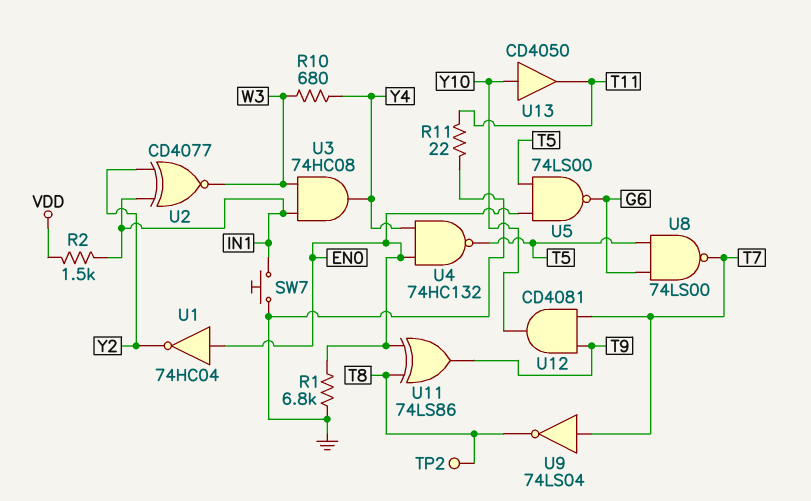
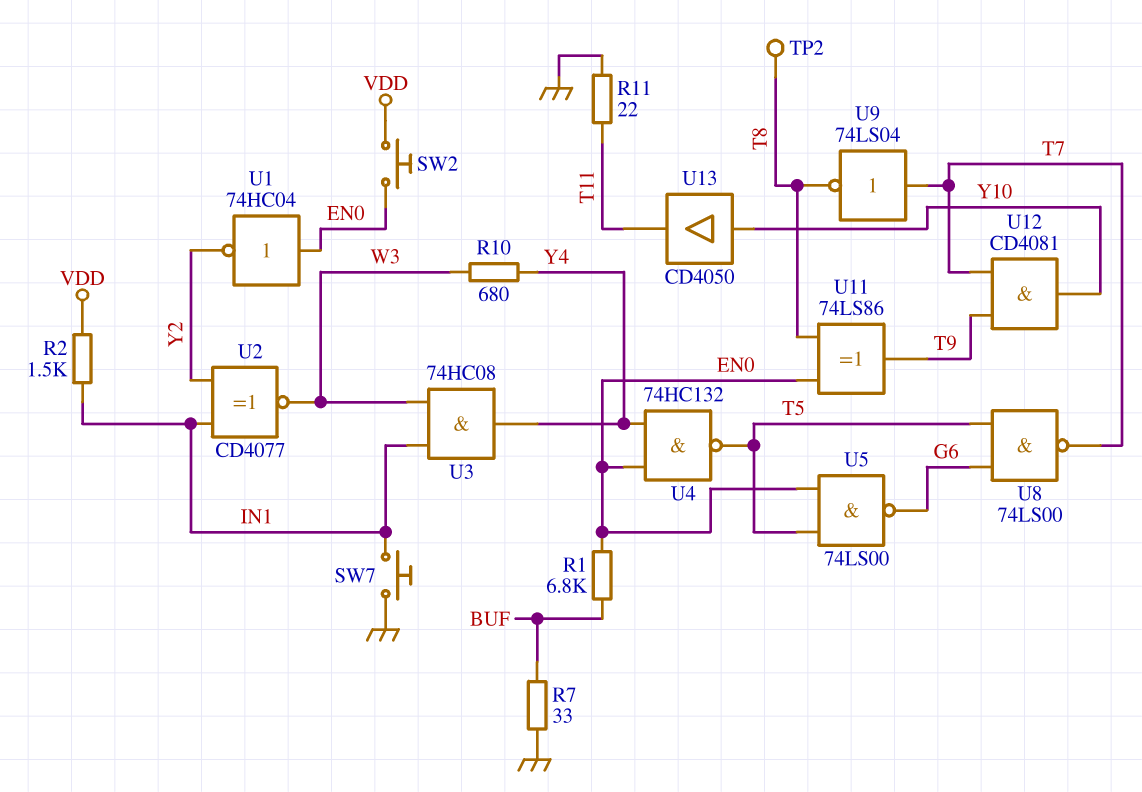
R1: 6.8k (EN0, GND) -> 6.8k (BUF, EN0)
R7: none -> 33 (BUF, GND)
SW2: none -> button (EN0, VDD)

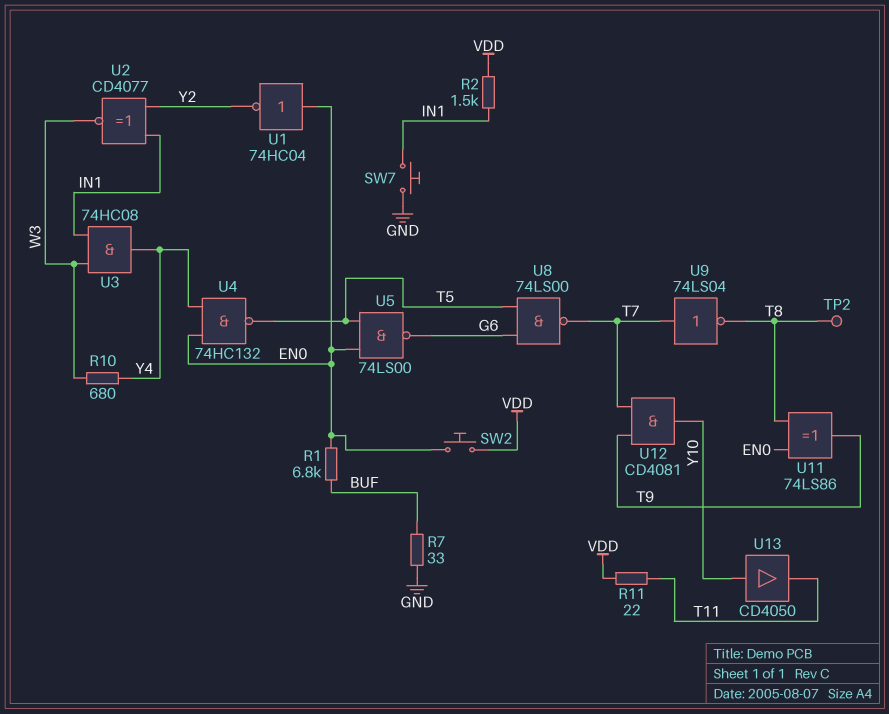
R11: 22 (GND, T11) -> 22 (T11, VDD)

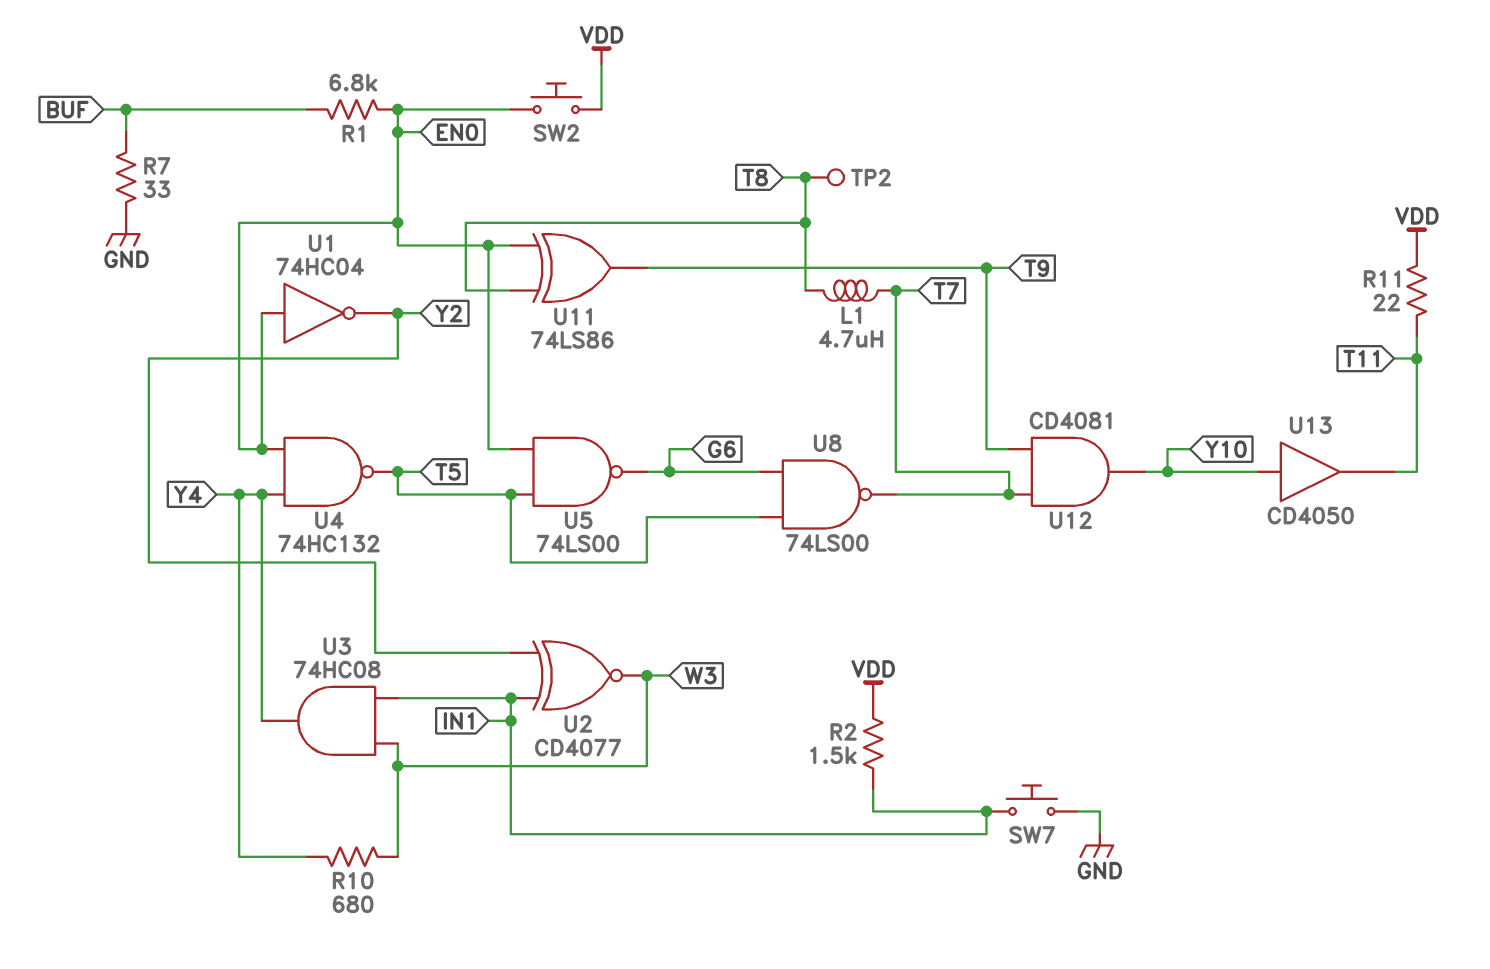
L1: none -> 4.7uH (T7, T8)
U9: NOT 74LS04 (in T7, out T8) -> none

